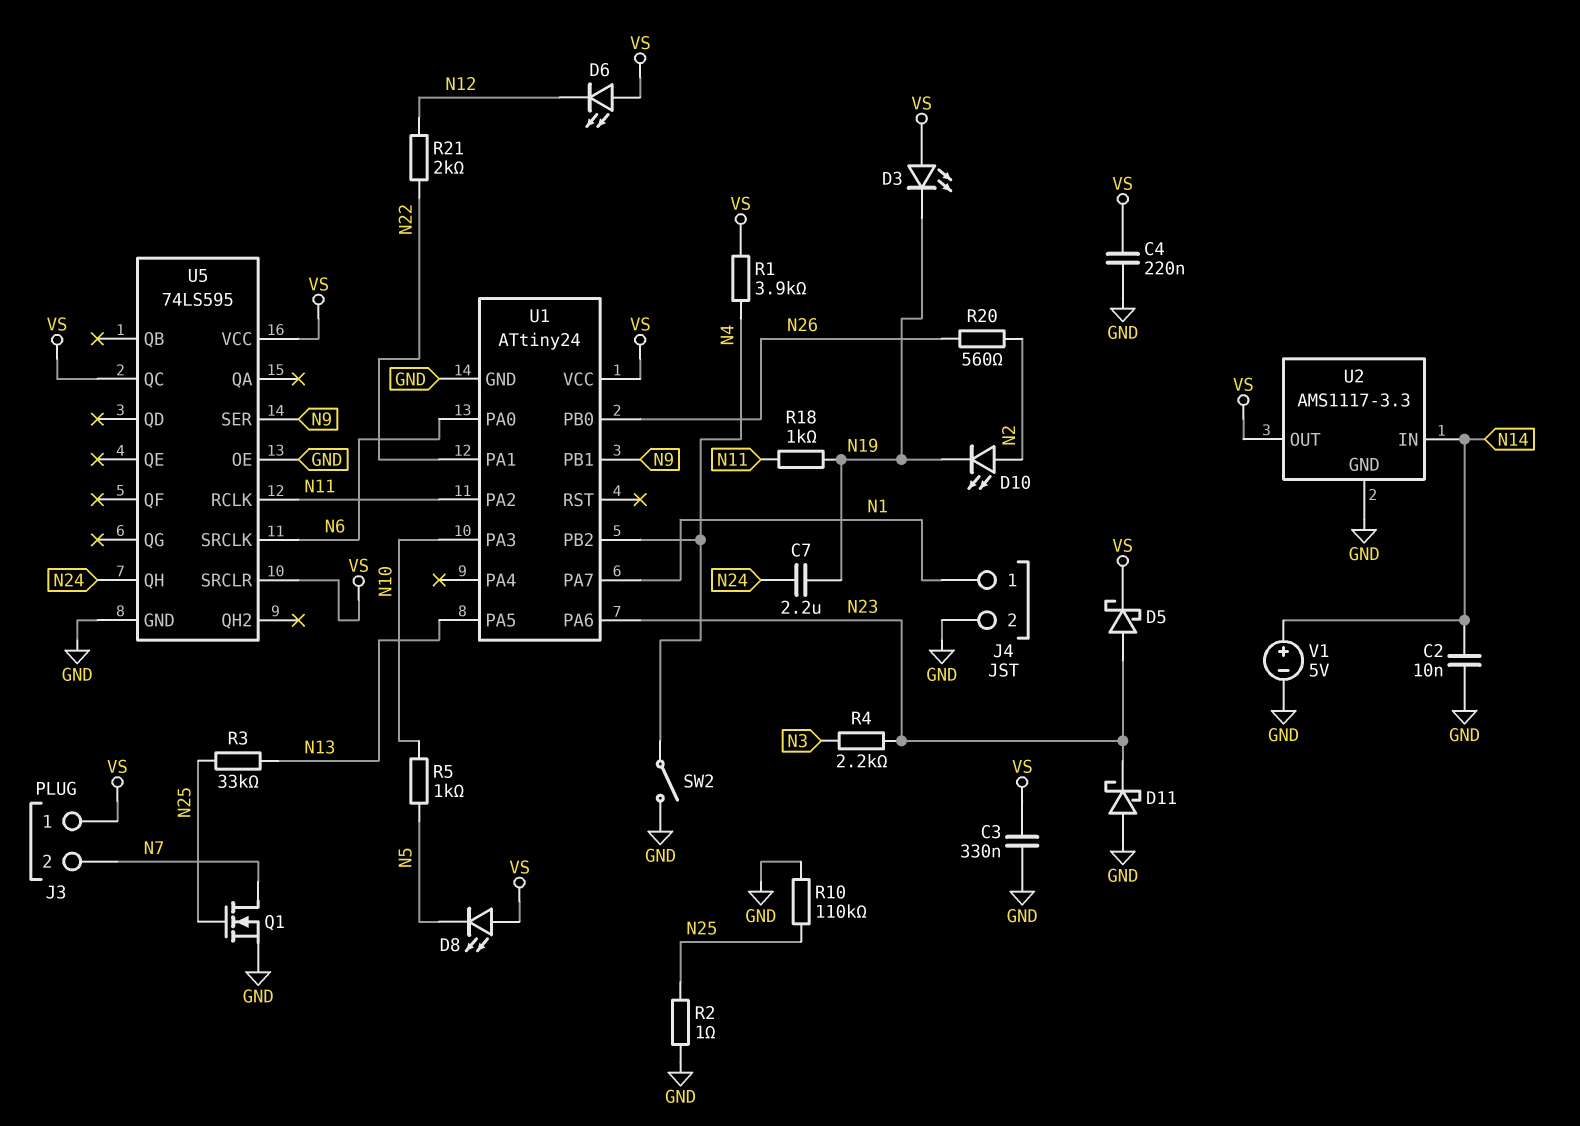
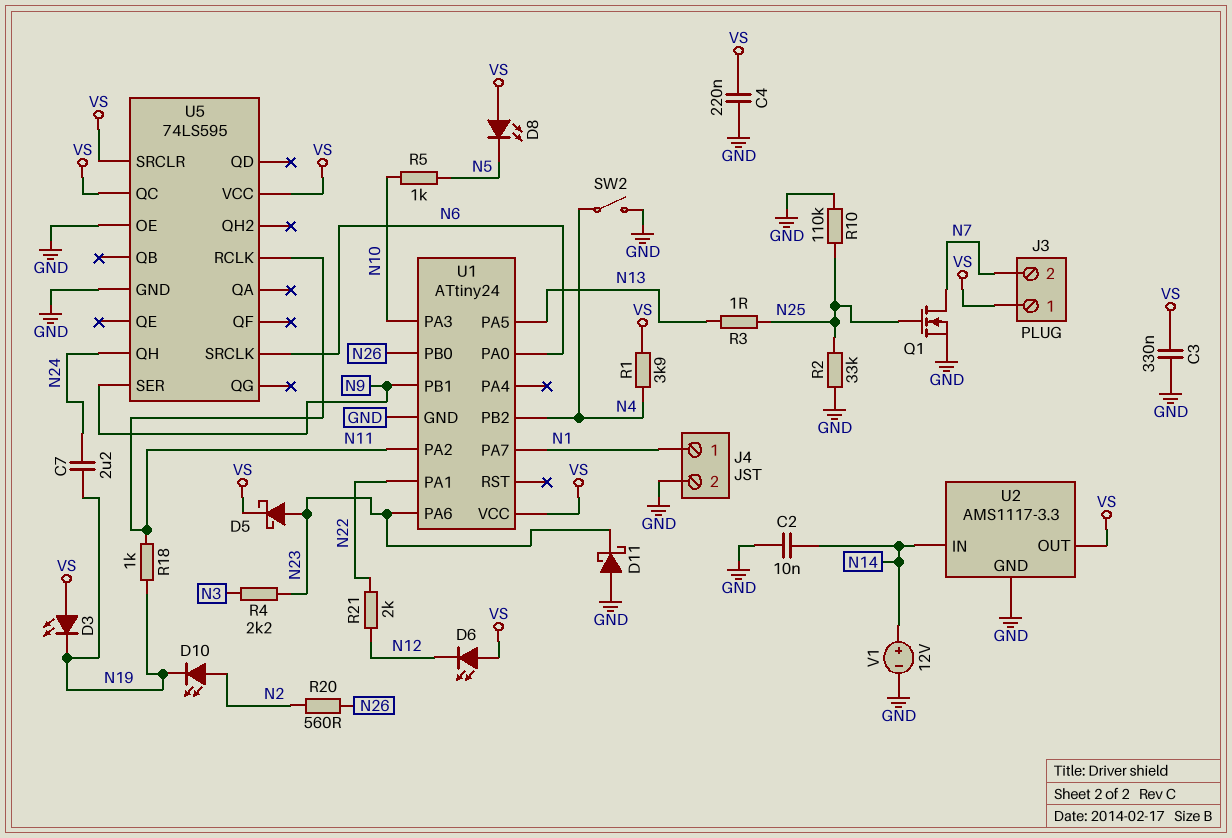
R2: 1 (GND, N25) -> 33k (GND, N25)
R3: 33k (N13, N25) -> 1 (N13, N25)
V1: 5V (plus N14, minus GND) -> 12V (plus N14, minus GND)

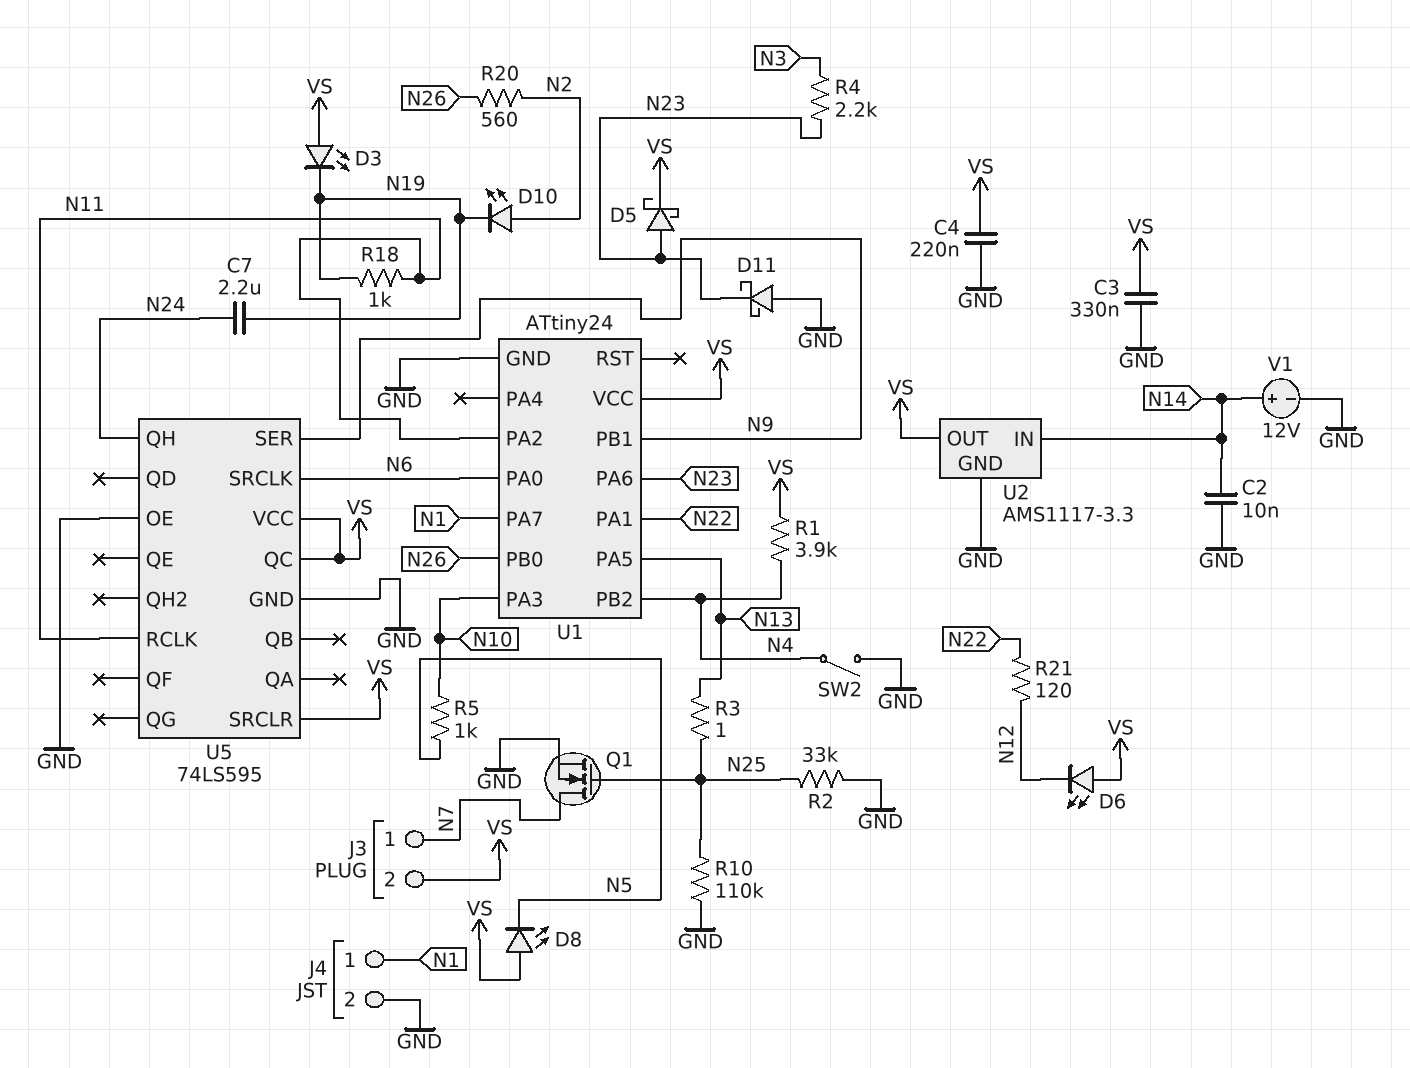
J3 pin 1: VS -> N7
J3 pin 2: N7 -> VS
R21: 2k (N12, N22) -> 120 (N12, N22)

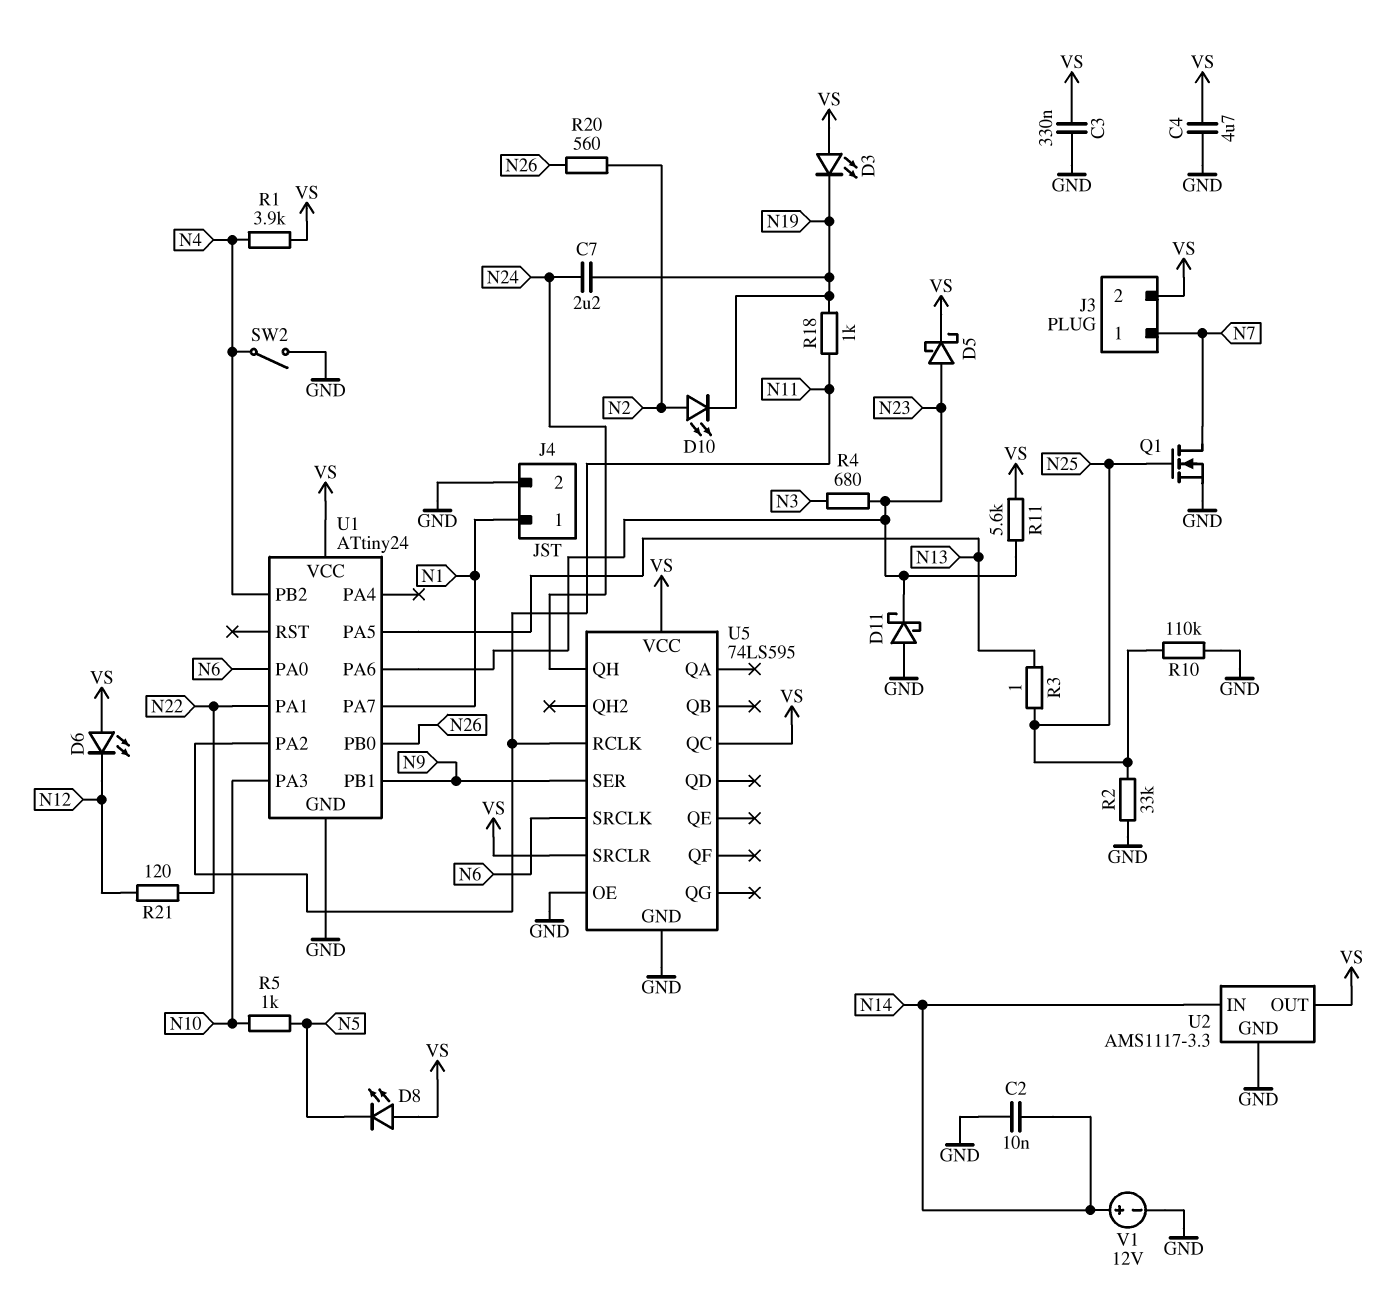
C4: 220nF (GND, VS) -> 4.7uF (GND, VS)
R4: 2.2k (N3, N23) -> 680 (N3, N23)
R11: none -> 5.6k (N23, VS)

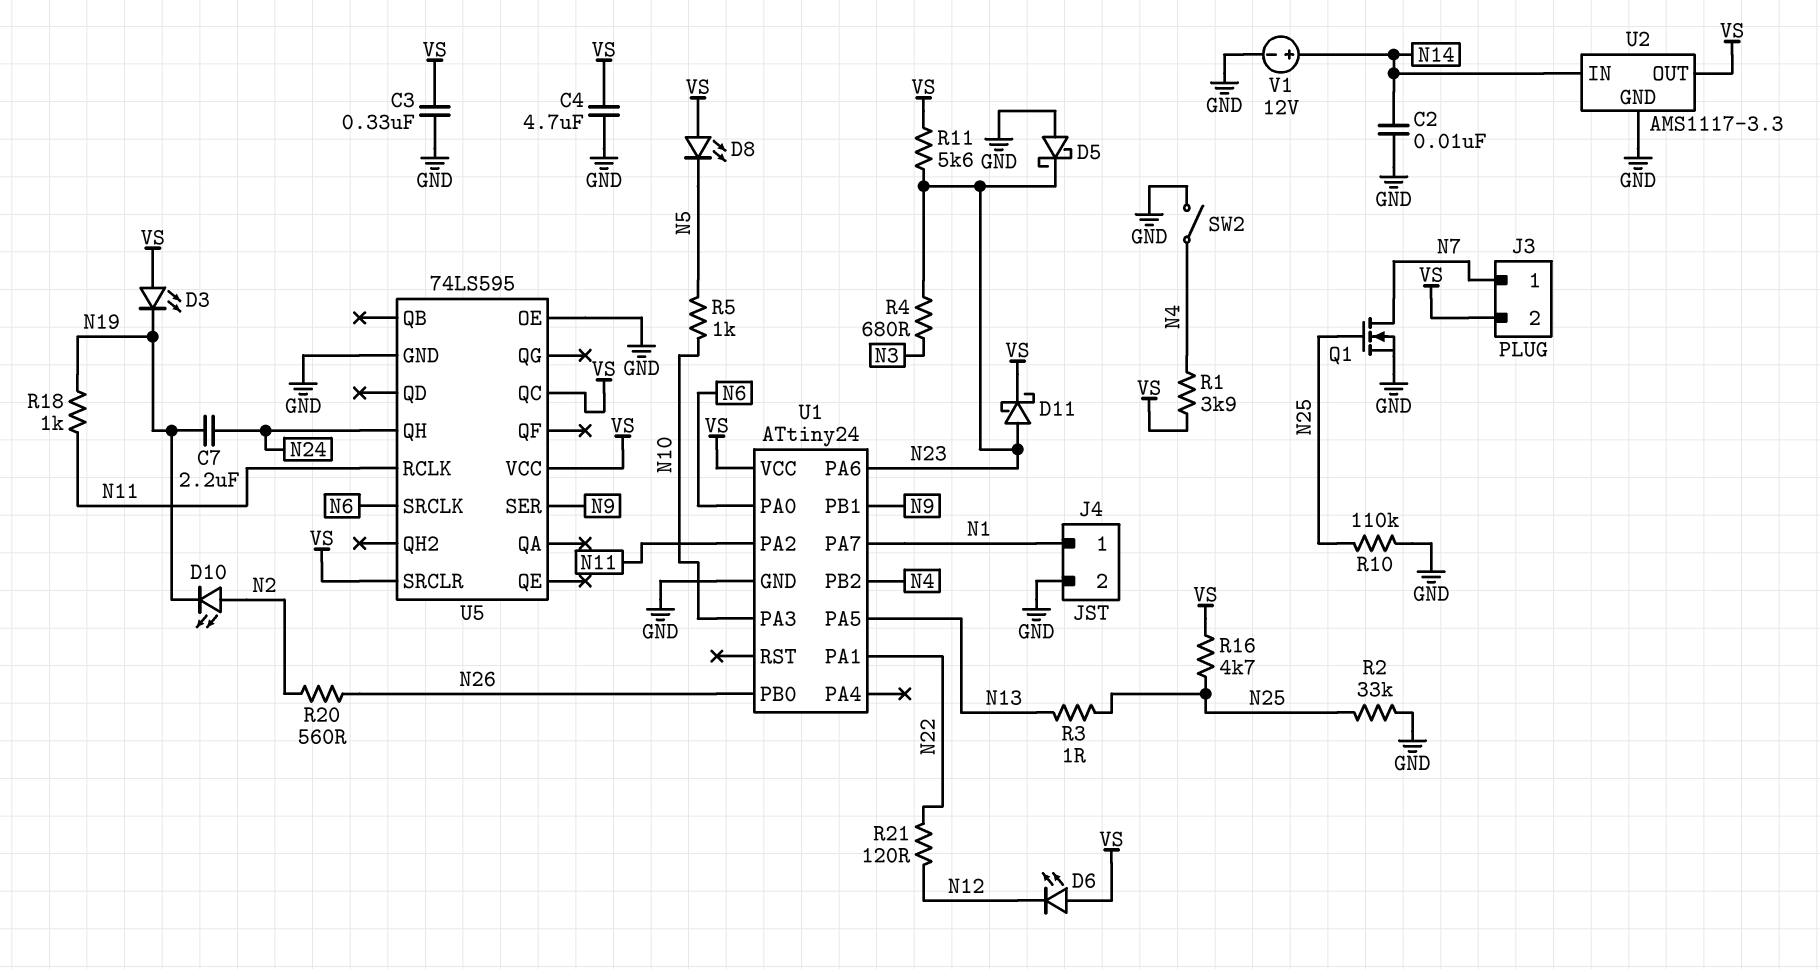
D5: schottky (A N23, K VS) -> schottky (A GND, K N23)
D11: schottky (A GND, K N23) -> schottky (A N23, K VS)
R16: none -> 4.7k (N25, VS)

